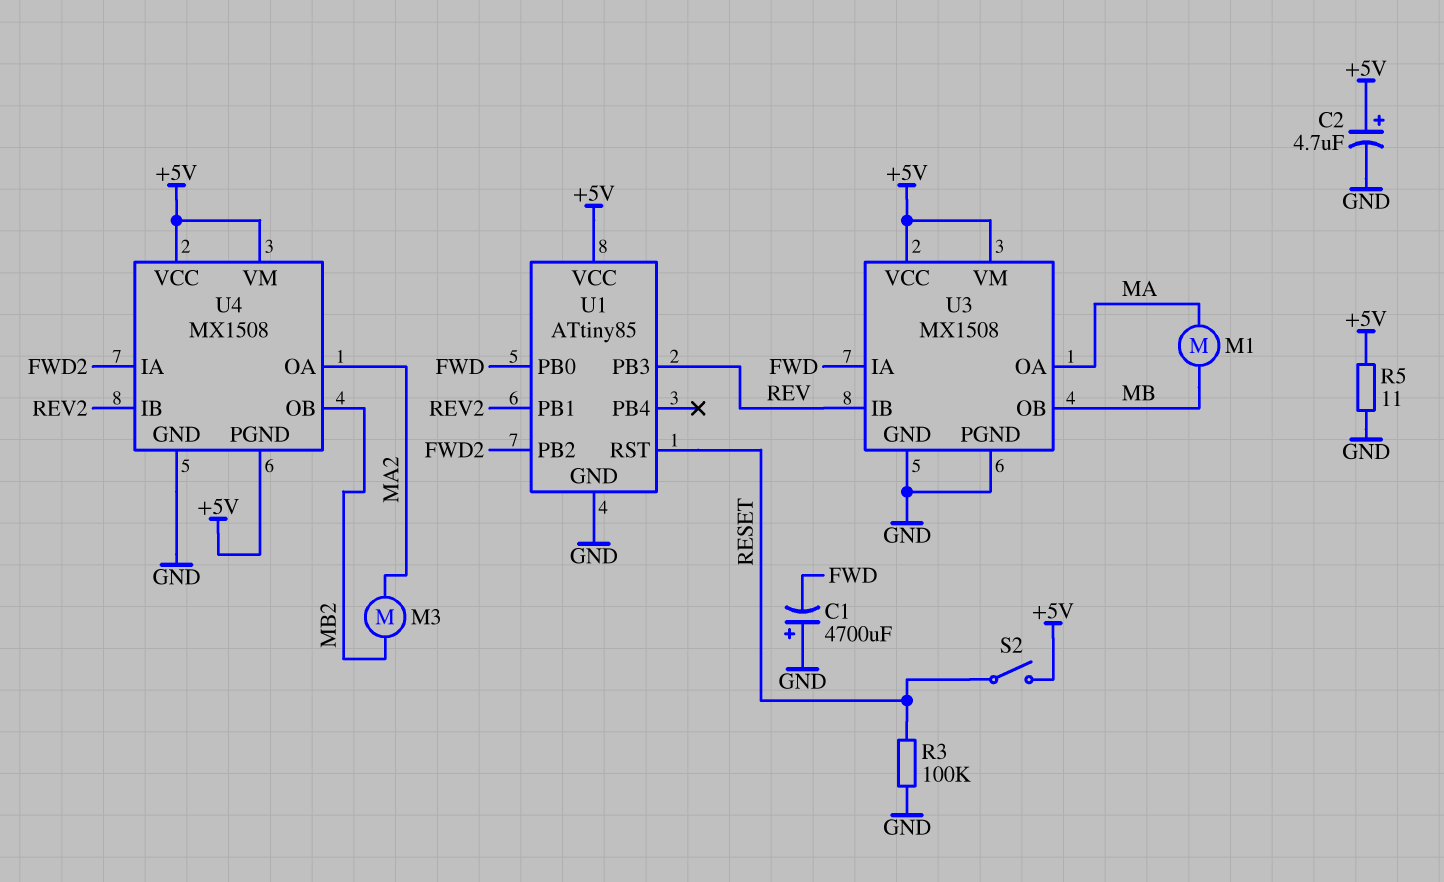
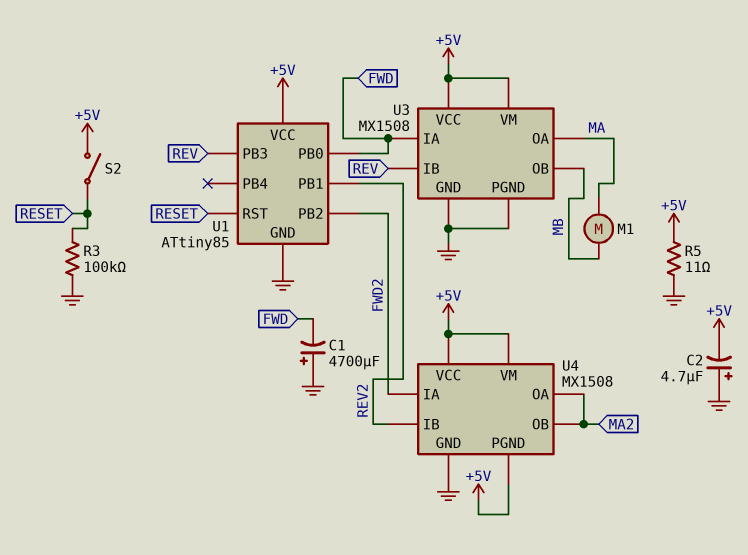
C2: 4.7uF (plus +5V, minus GND) -> 4.7uF (plus GND, minus +5V)
M3: motor (MA2, MB2) -> none
U4 pin OB: MB2 -> MA2

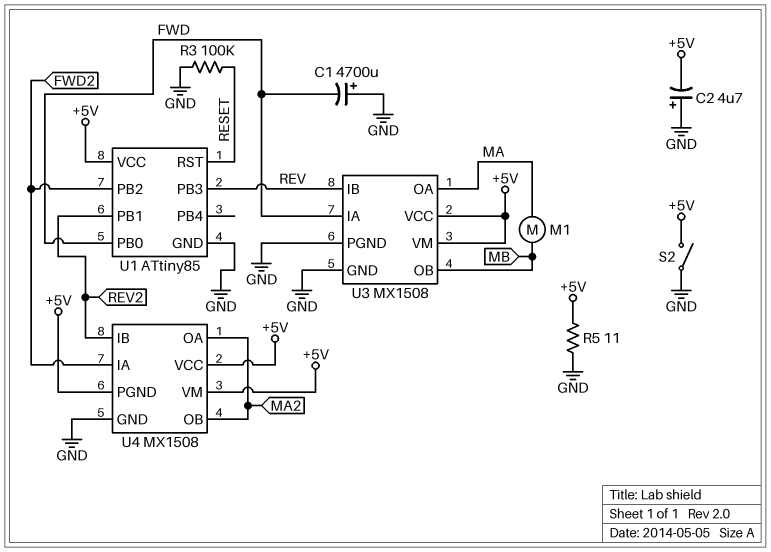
S2: switch (+5V, RESET) -> switch (+5V, GND)

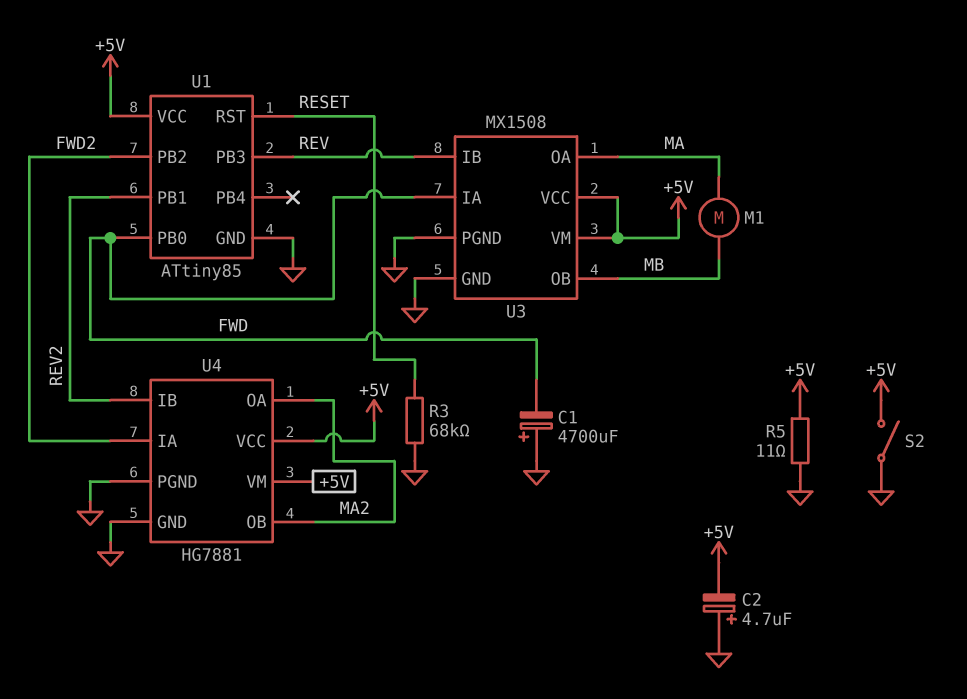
R3: 100k (GND, RESET) -> 68k (GND, RESET)
U4: MX1508 -> HG7881
U4 pin PGND: +5V -> GND

